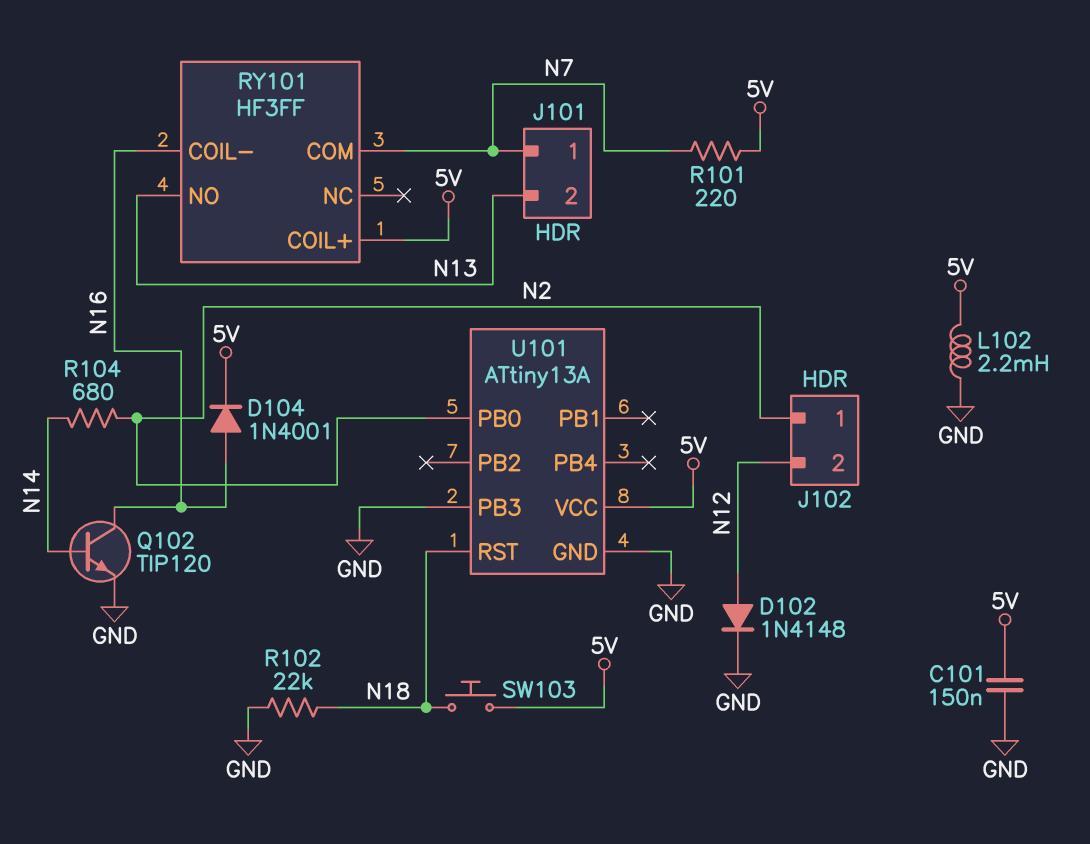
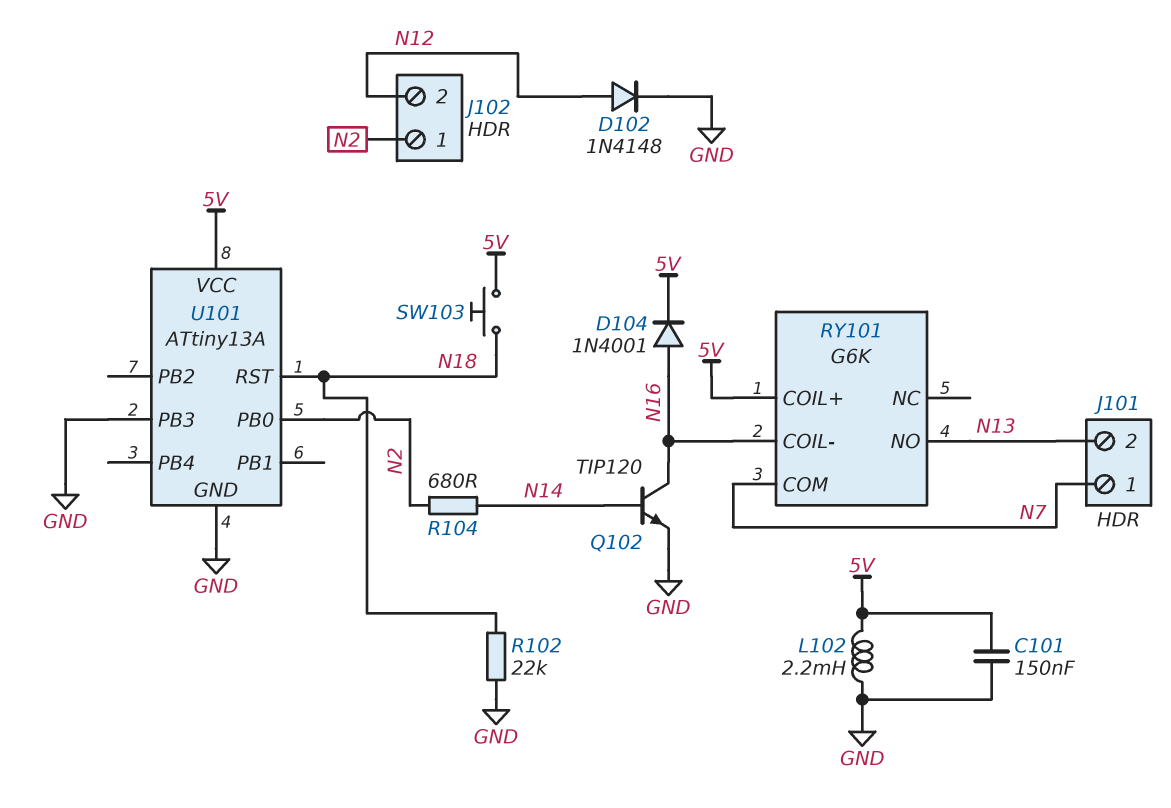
R101: 220 (5V, N7) -> none
RY101: HF3FF -> G6K

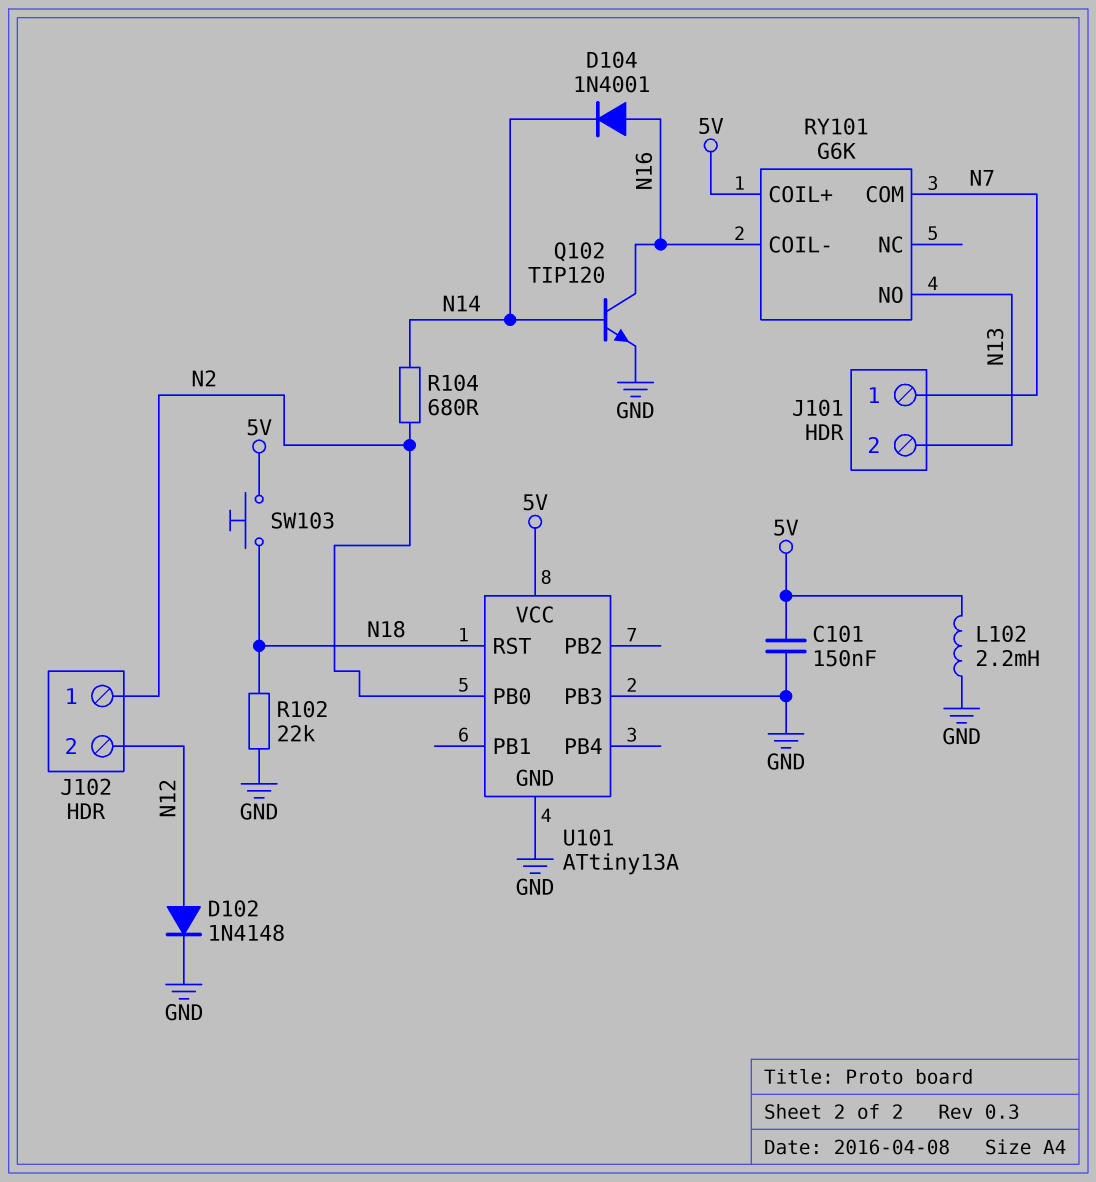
D104: diode 1N4001 (A N16, K 5V) -> diode 1N4001 (A N16, K N14)

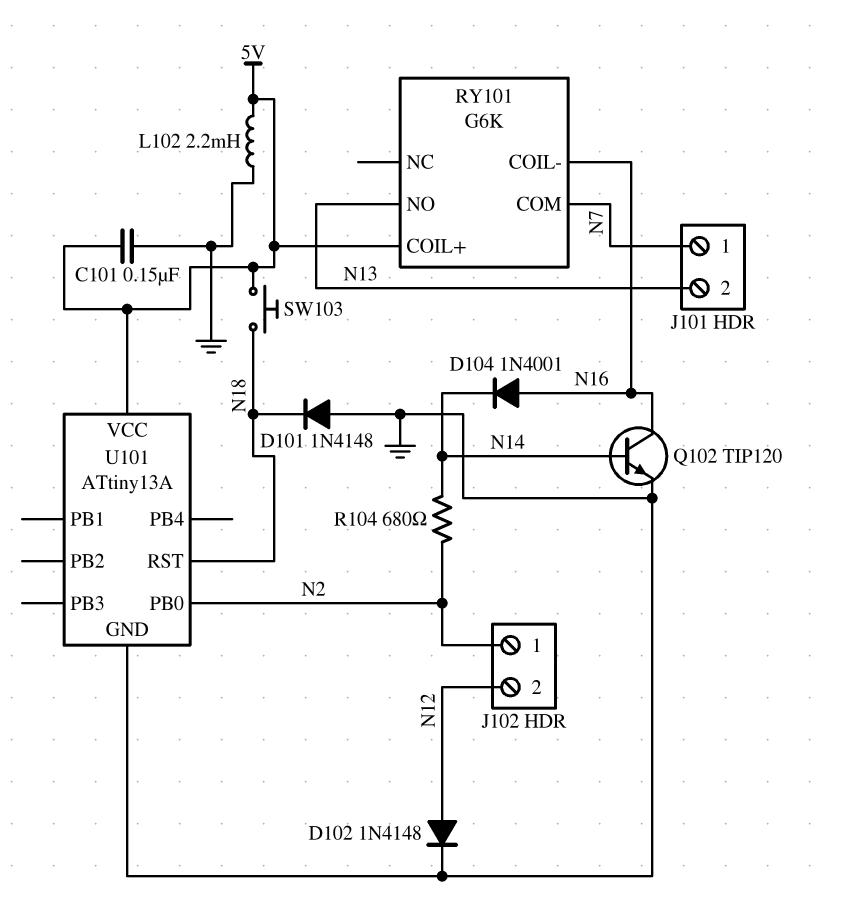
D101: none -> diode 1N4148 (A GND, K N18)
R102: 22k (GND, N18) -> none
U101 pin PB3: GND -> none

